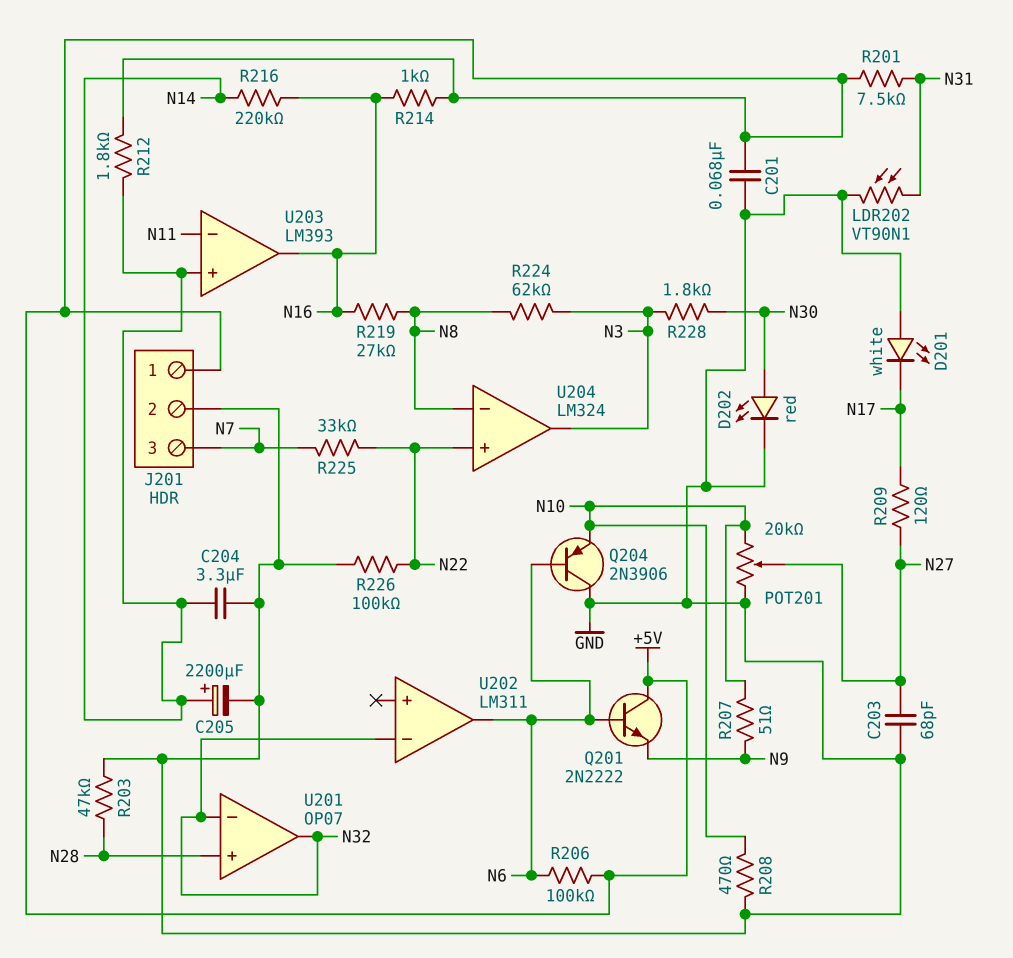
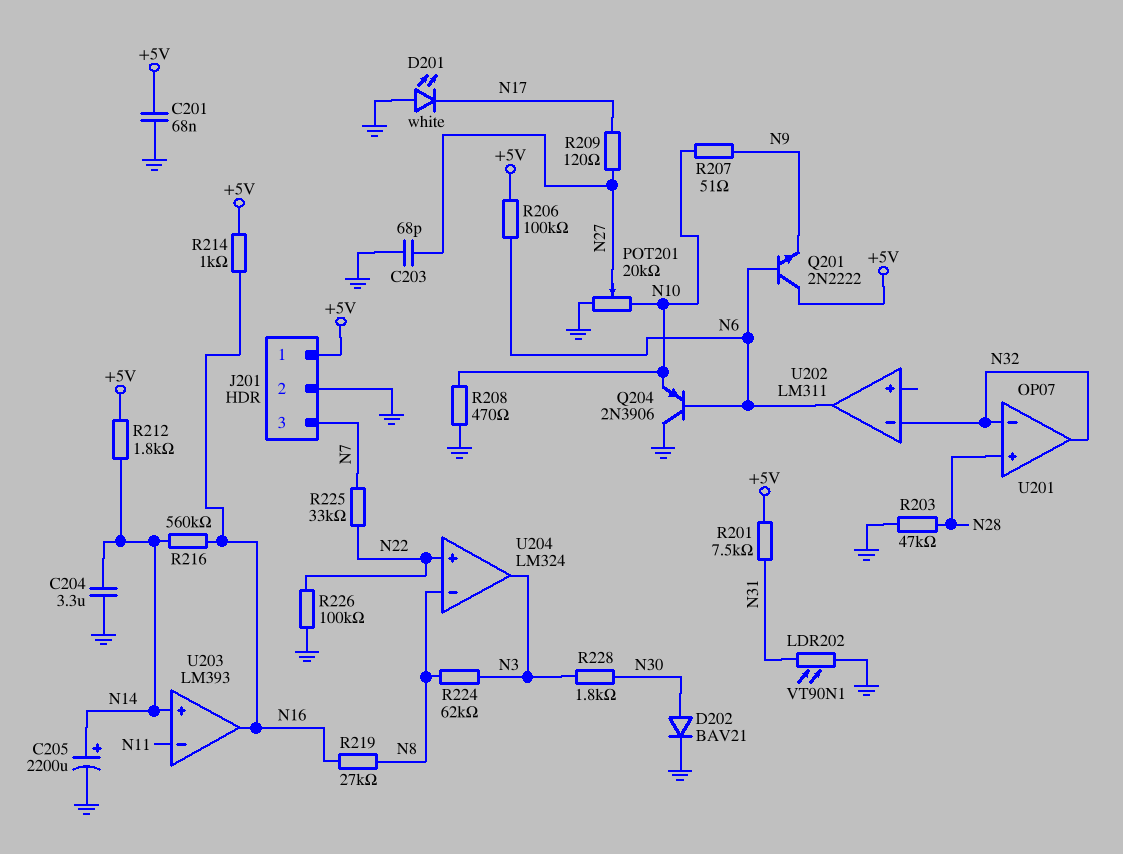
D202: LED red (A N30, K GND) -> diode BAV21 (A N30, K GND)
R216: 220k (N14, N16) -> 560k (N14, N16)

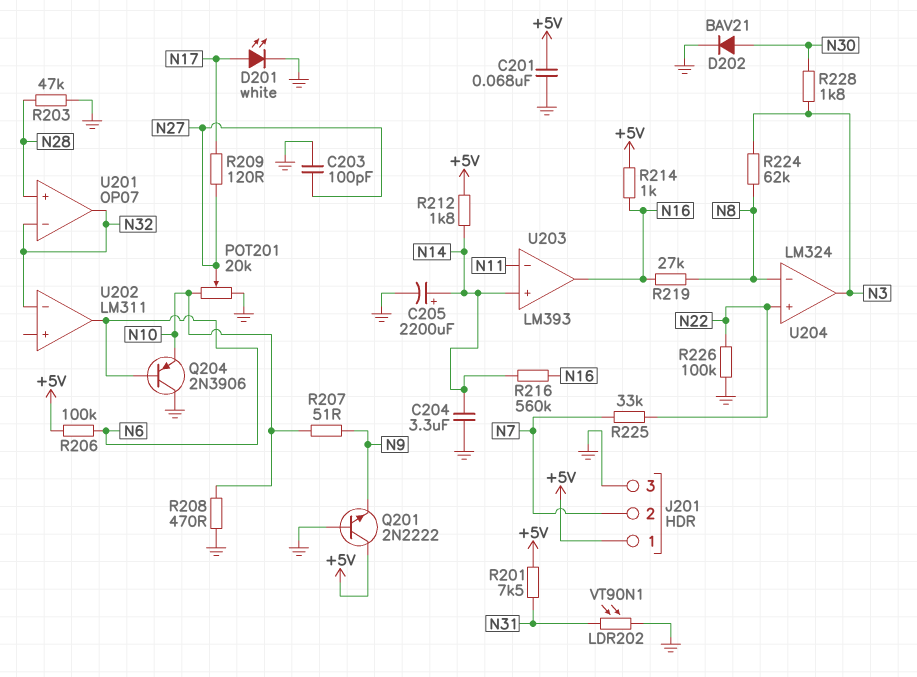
C203: 68pF (GND, N27) -> 100pF (GND, N27)
D201: LED white (A GND, K N17) -> LED white (A N17, K GND)
J201 pin 2: GND -> N7
J201 pin 3: N7 -> GND
Q201: NPN 2N2222 (B N6, C +5V, E N9) -> NPN 2N2222 (B GND, C +5V, E N9)

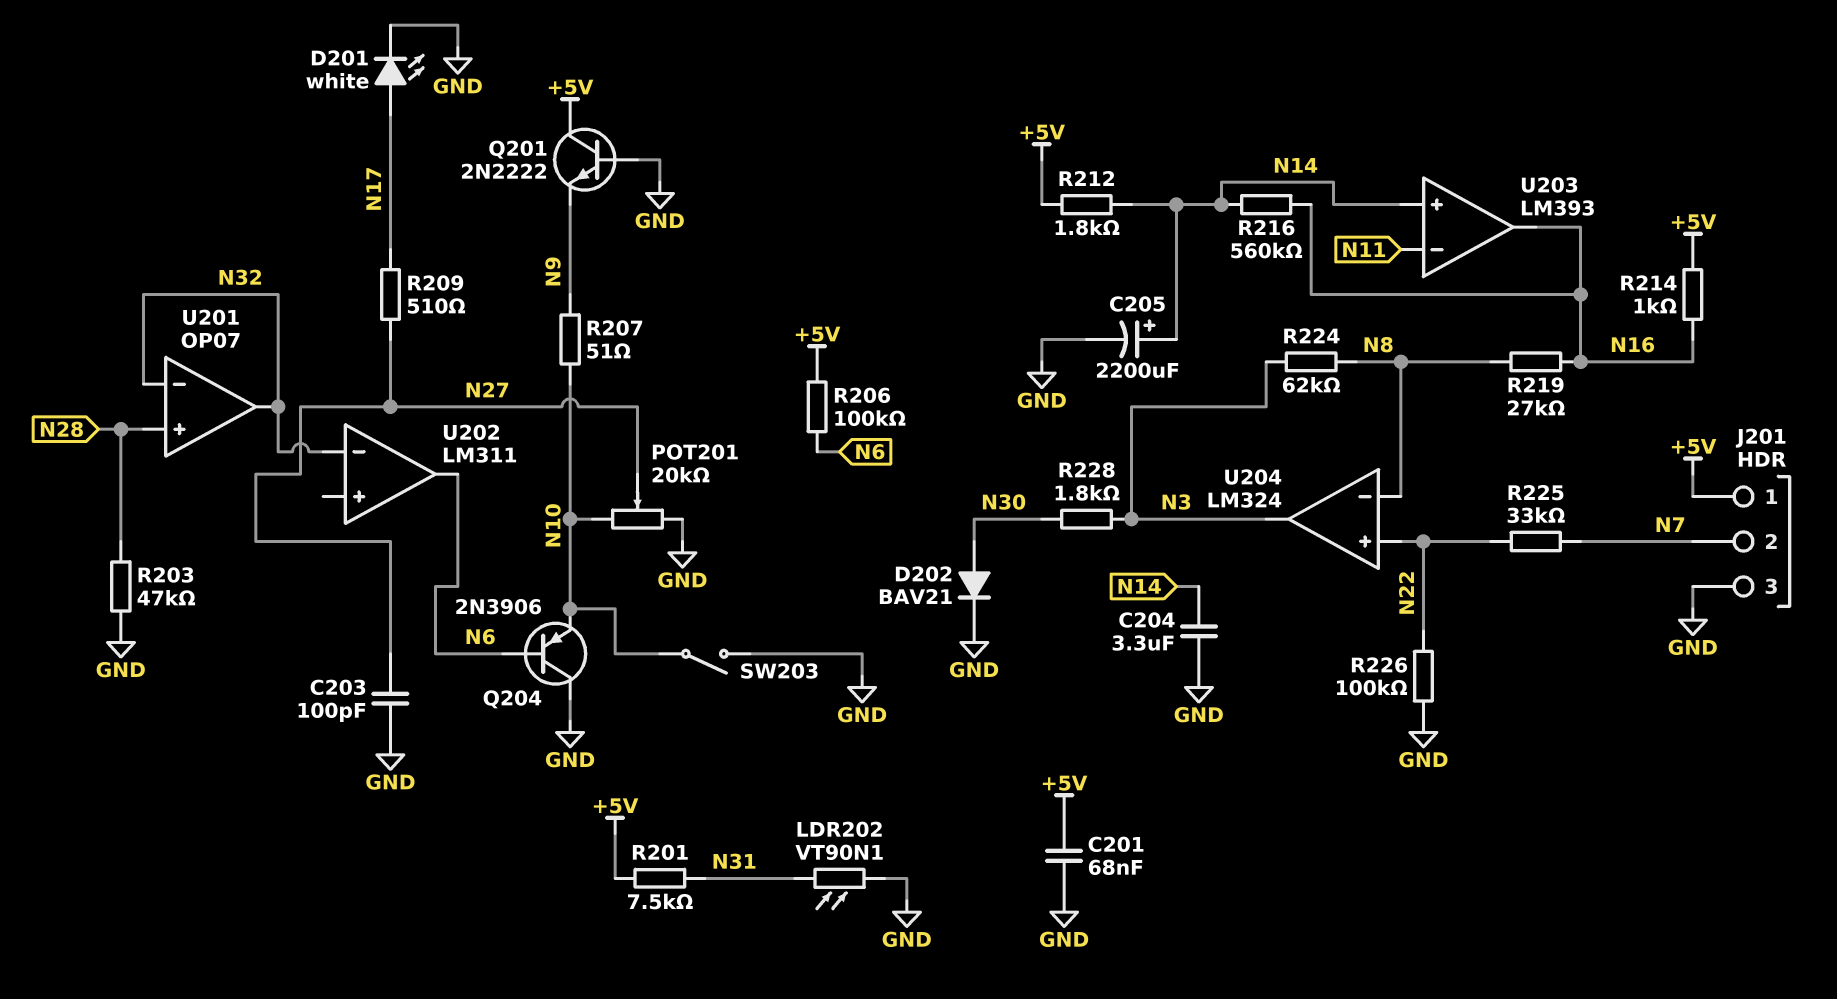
R208: 470 (GND, N10) -> none
R209: 120 (N17, N27) -> 510 (N17, N27)
SW203: none -> switch (GND, N10)

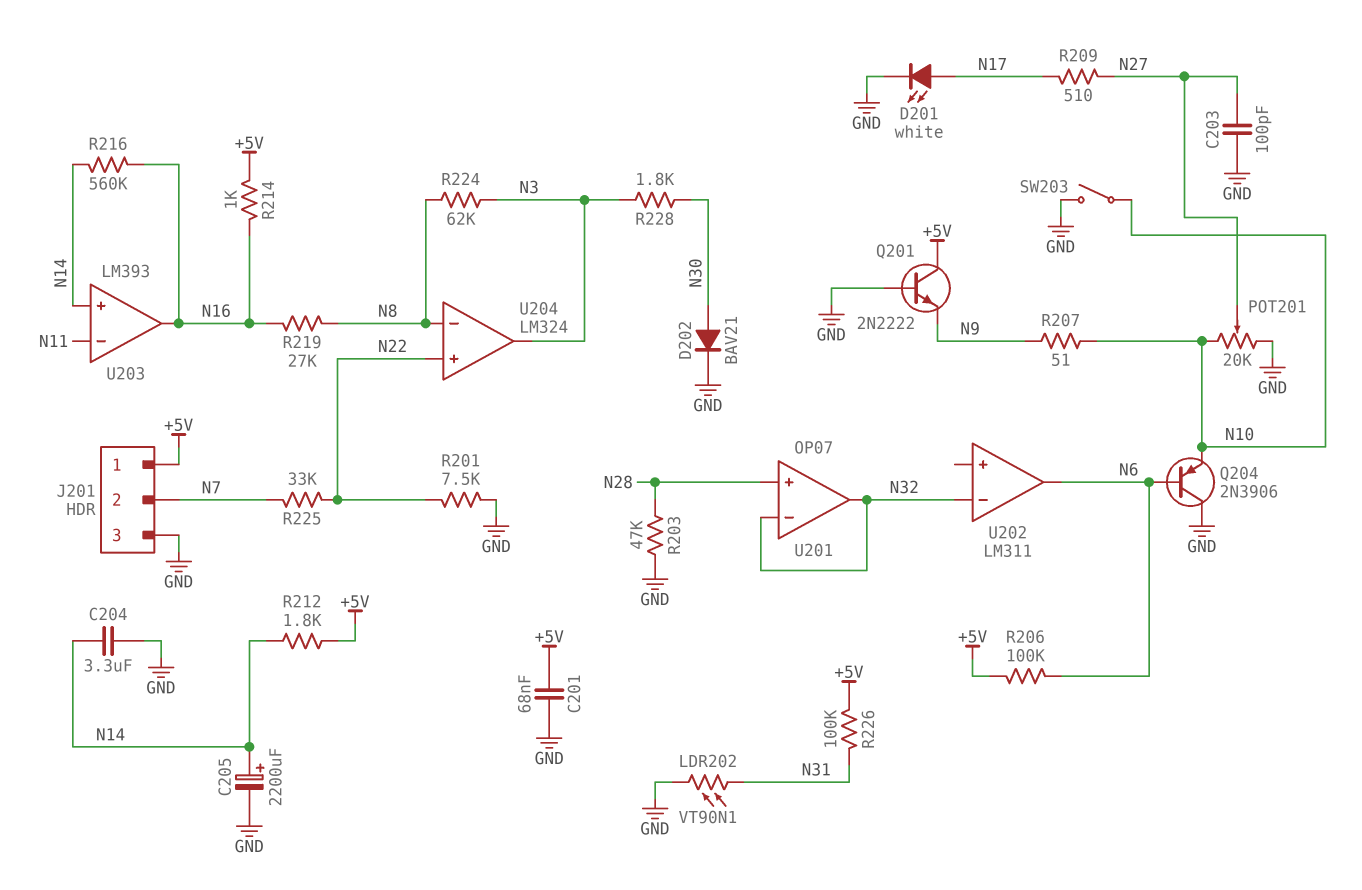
R201: 7.5k (+5V, N31) -> 7.5k (GND, N22)
R226: 100k (GND, N22) -> 100k (+5V, N31)

